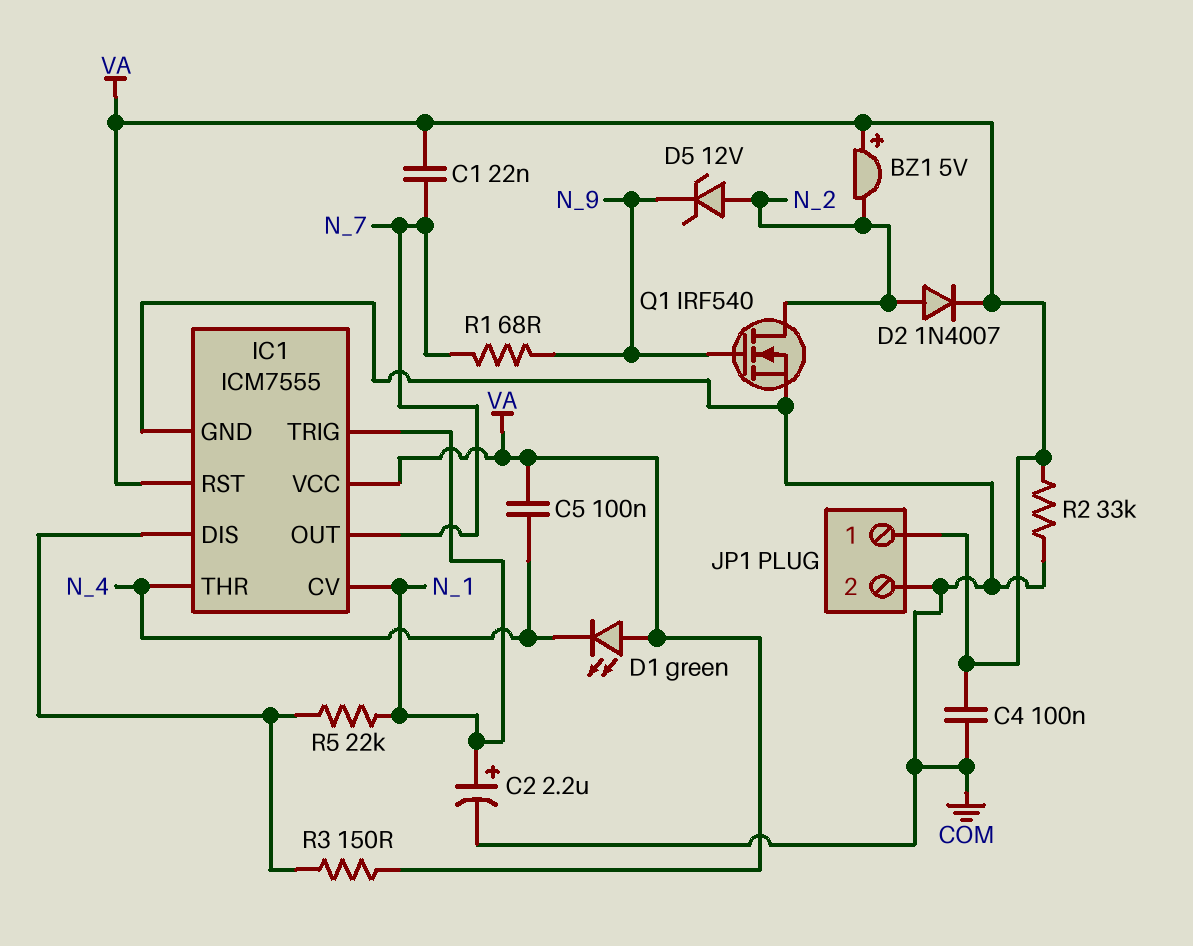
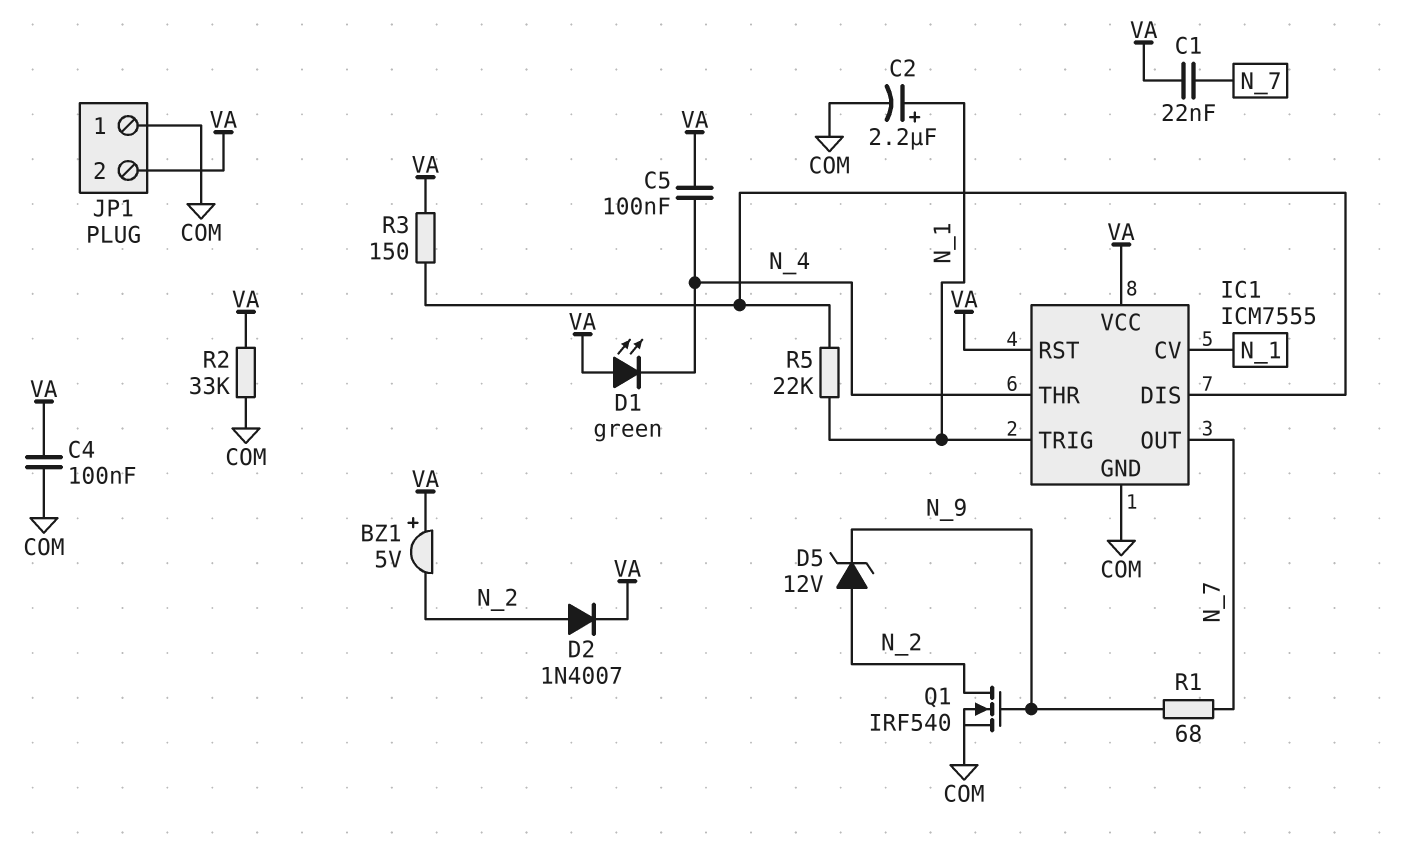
JP1 pin 1: VA -> COM
JP1 pin 2: COM -> VA

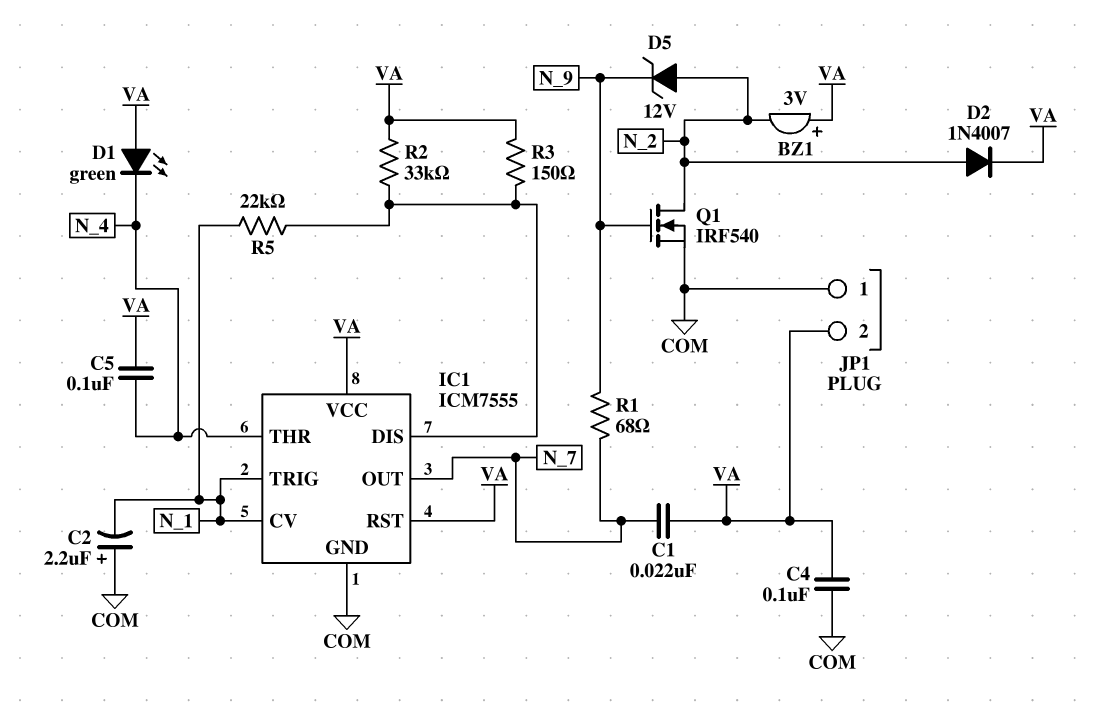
BZ1: buzzer 5V (plus VA, minus N_2) -> buzzer 3V (plus VA, minus N_2)
C2: 2.2uF (plus N_1, minus COM) -> 2.2uF (plus COM, minus N_1)
R2: 33k (COM, VA) -> 33k (IC1/DIS, VA)

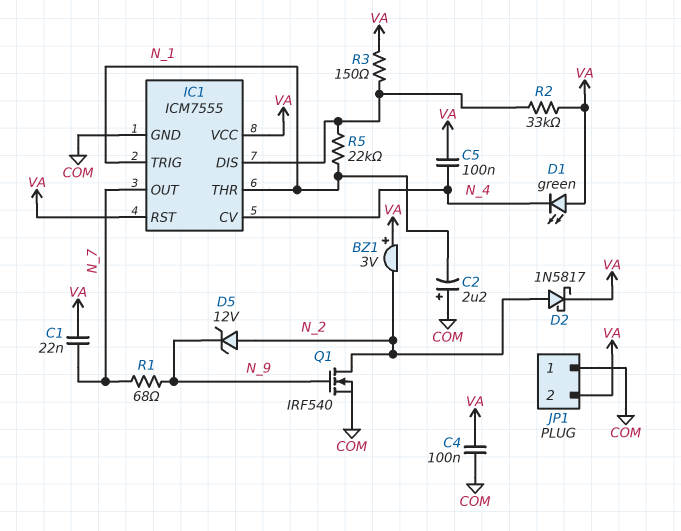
D2: diode 1N4007 (A N_2, K VA) -> schottky 1N5817 (A N_2, K VA)
IC1 pin CV: N_1 -> N_4
IC1 pin THR: N_4 -> N_1

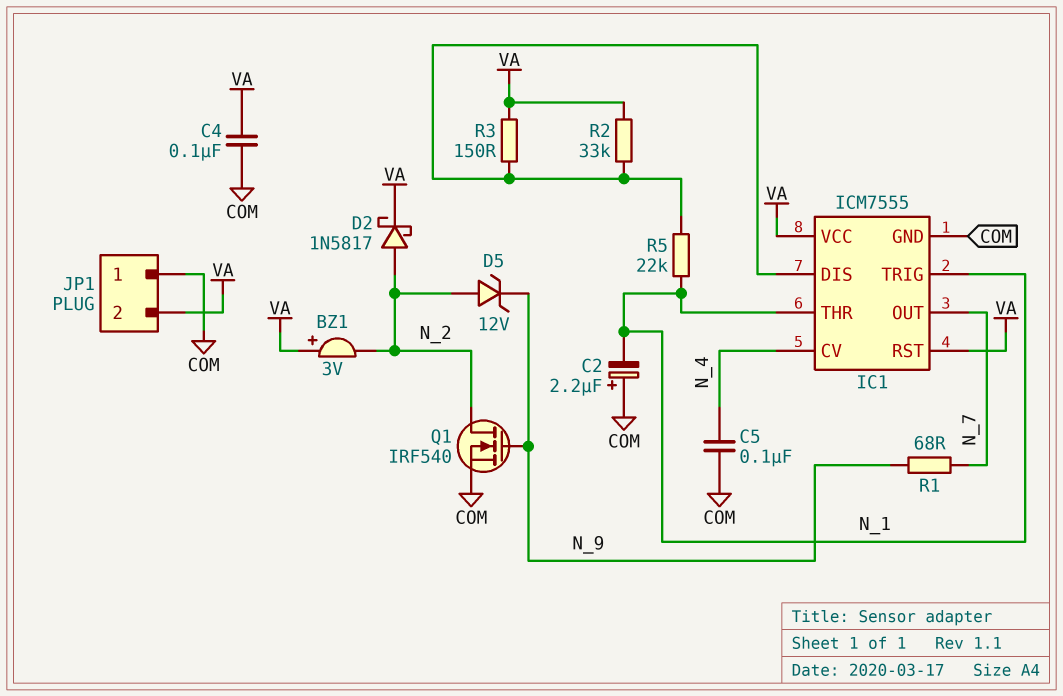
C1: 22nF (N_7, VA) -> none
C5: 100nF (N_4, VA) -> 100nF (COM, N_4)
D1: LED green (A VA, K N_4) -> none

